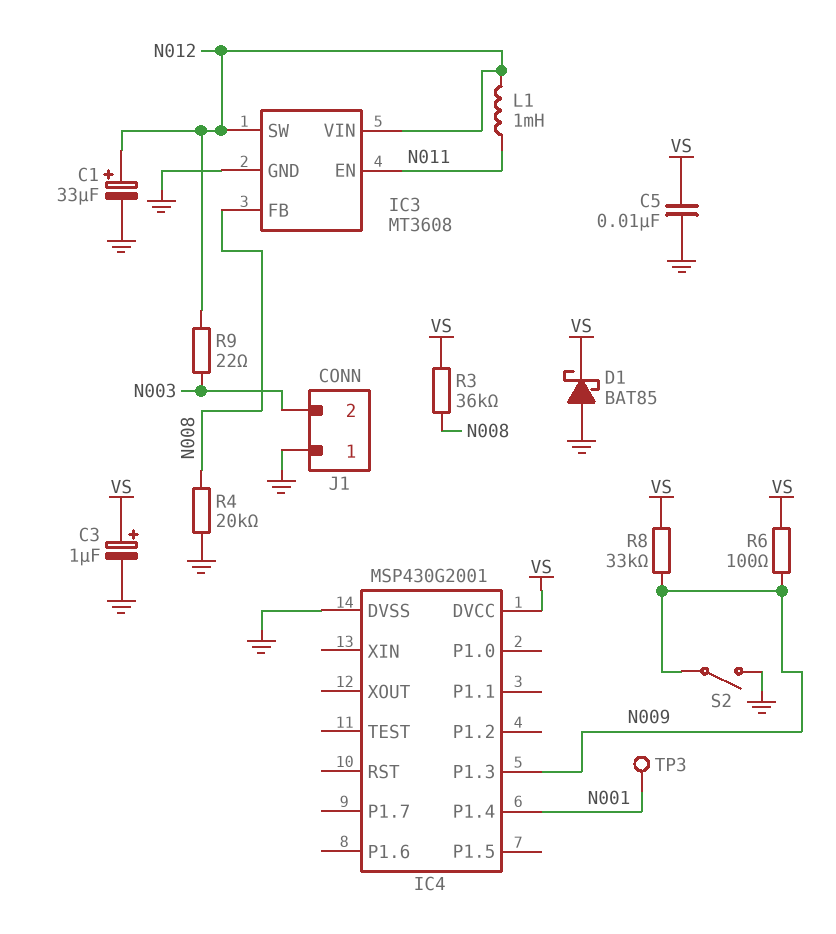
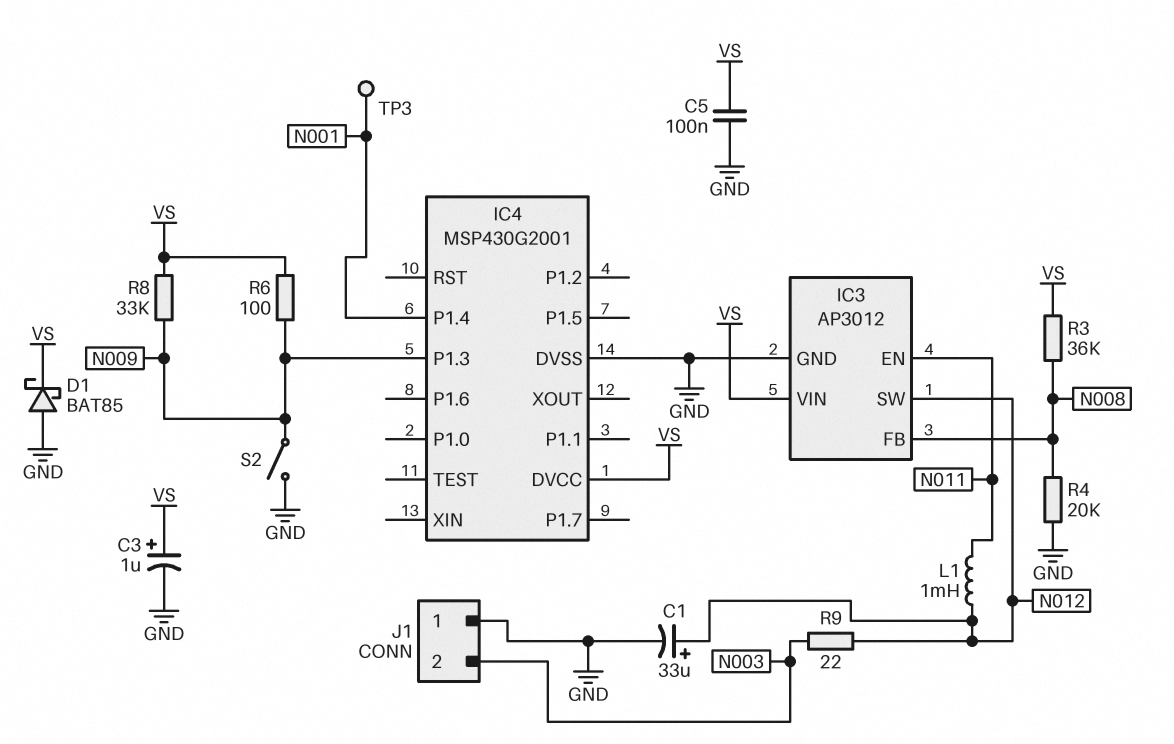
C5: 10nF (GND, VS) -> 100nF (GND, VS)
IC3: MT3608 -> AP3012
IC3 pin VIN: N012 -> VS

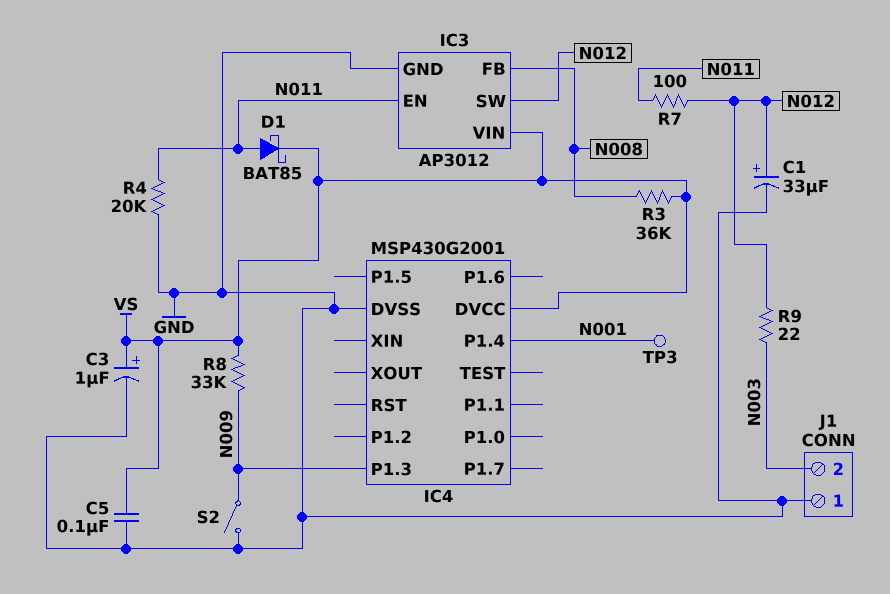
D1: schottky BAT85 (A GND, K VS) -> schottky BAT85 (A N011, K VS)
L1: 1mH (N011, N012) -> none
R4: 20k (GND, N008) -> 20k (GND, N011)
R6: 100 (N009, VS) -> none
R7: none -> 100 (N011, N012)

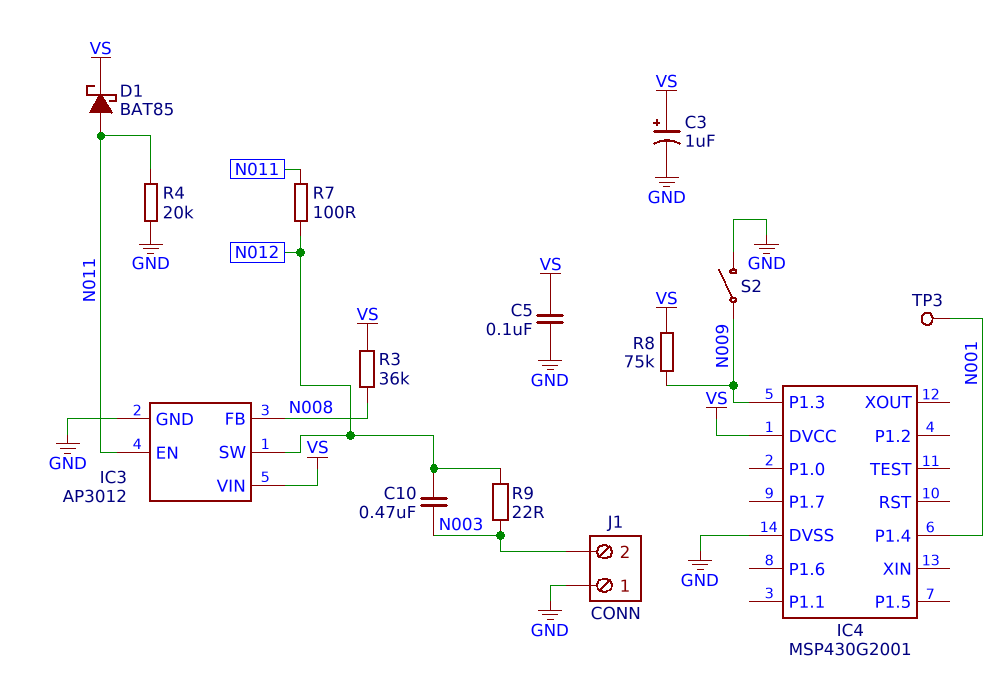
C1: 33uF (plus N012, minus GND) -> none
C10: none -> 470nF (N003, N012)
R8: 33k (N009, VS) -> 75k (N009, VS)

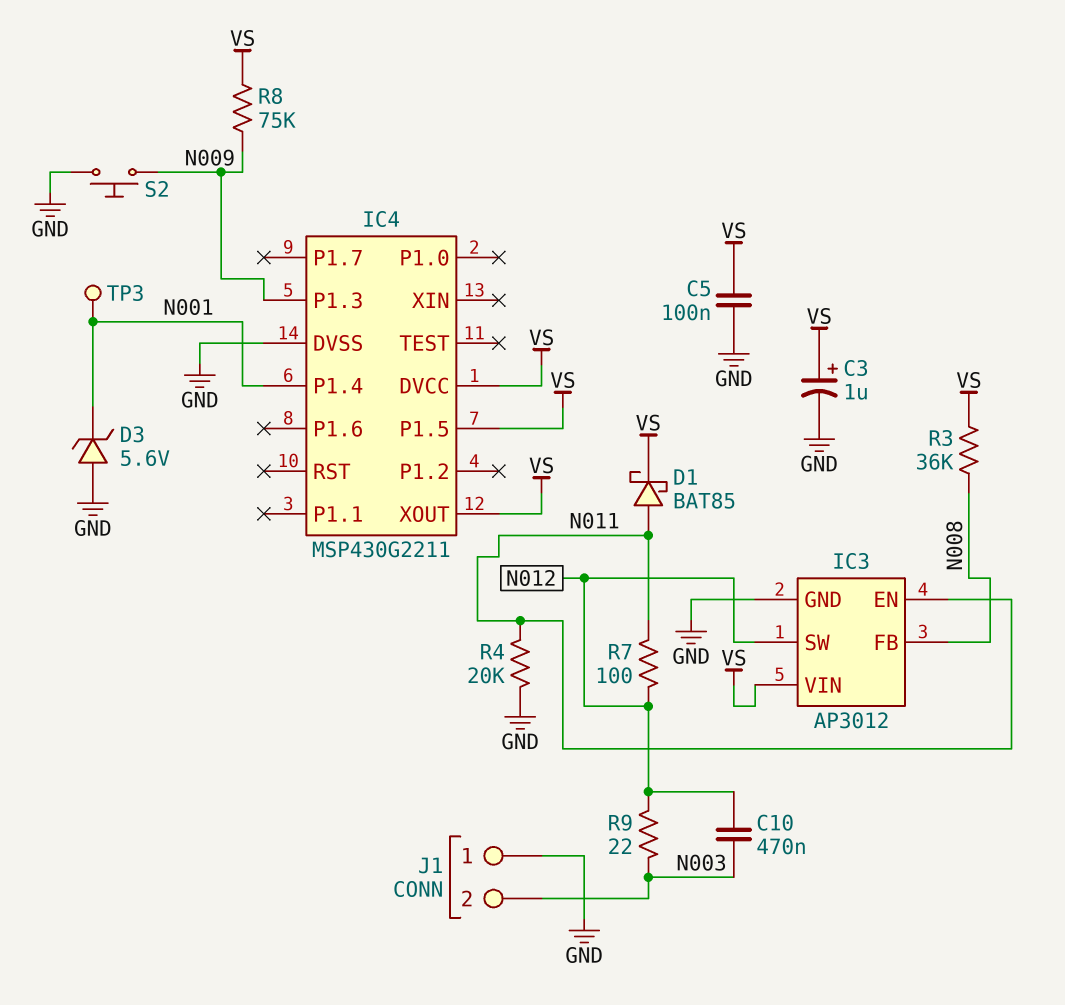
D3: none -> zener 5.6V (A GND, K N001)
IC4: MSP430G2001 -> MSP430G2211
IC4 pin P1.5: none -> VS
IC4 pin XOUT: none -> VS
S2: switch (GND, N009) -> button (GND, N009)

